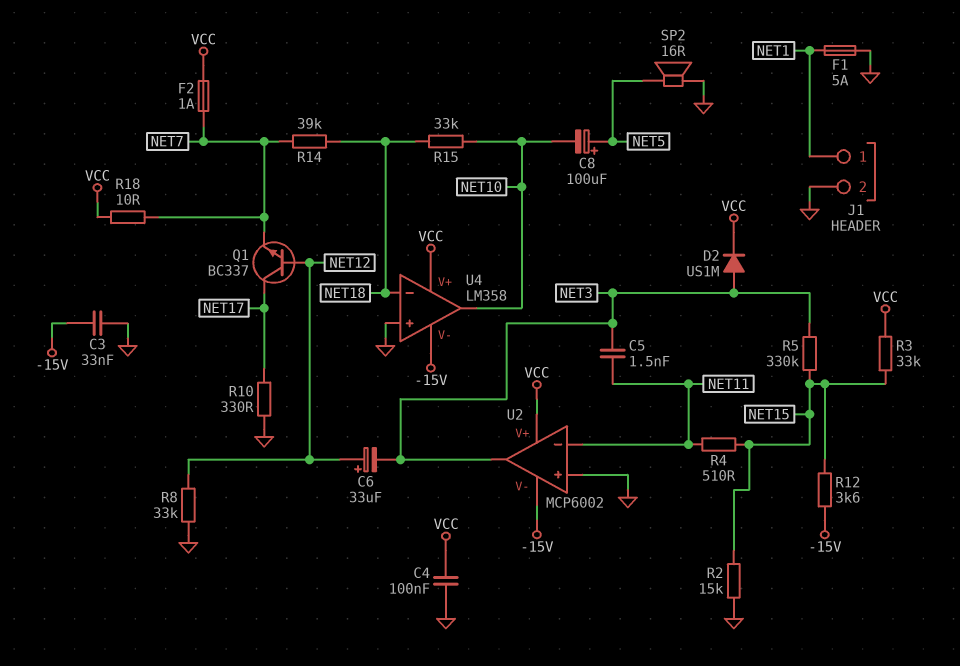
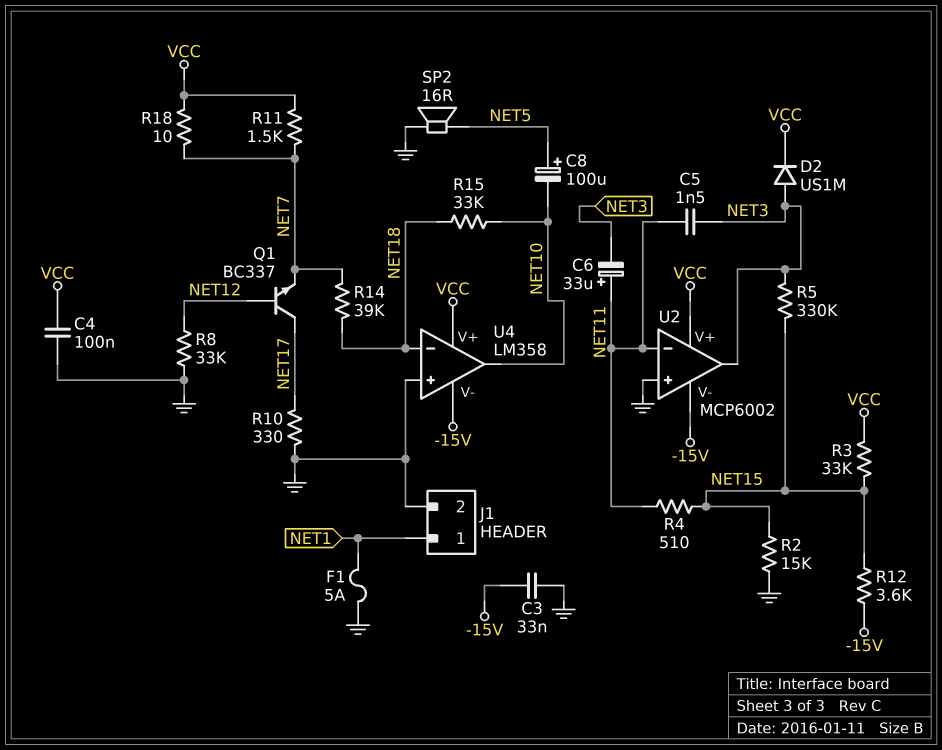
C6: 33uF (plus NET12, minus NET3) -> 33uF (plus NET11, minus NET3)
F2: 1A (NET7, VCC) -> none
R11: none -> 1.5k (NET7, VCC)

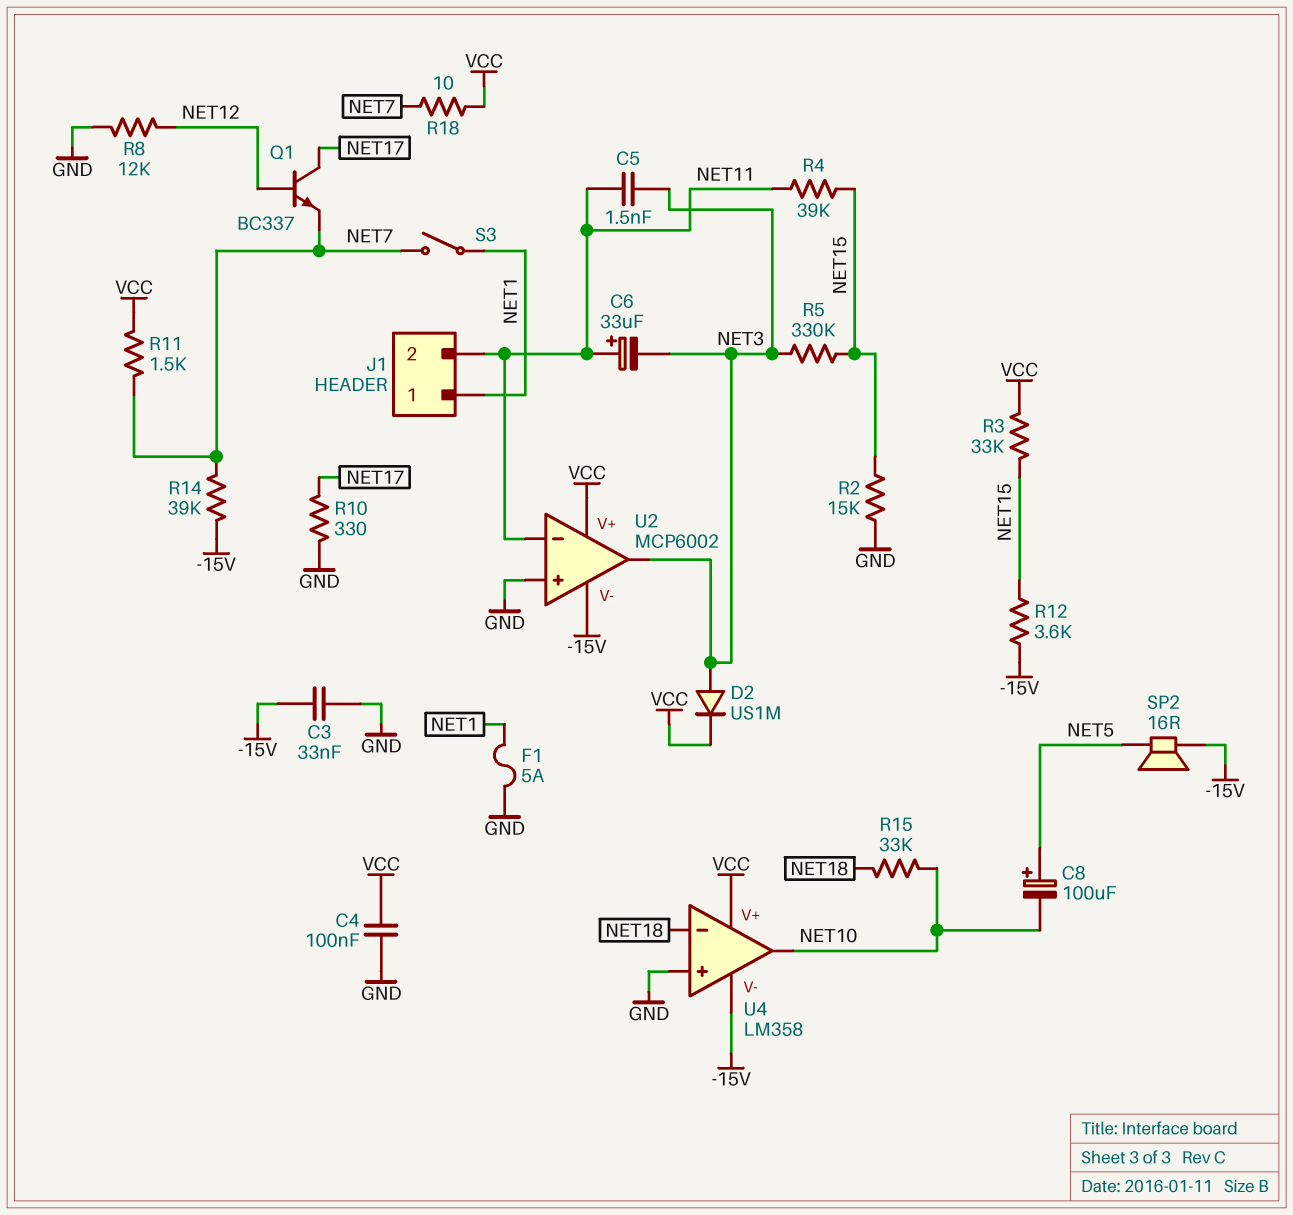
J1 pin 2: GND -> NET11
R4: 510 (NET11, NET15) -> 39k (NET11, NET15)
R8: 33k (GND, NET12) -> 12k (GND, NET12)
R14: 39k (NET7, NET18) -> 39k (-15V, NET7)
S3: none -> switch (NET1, NET7)
SP2: speaker 16R (GND, NET5) -> speaker 16R (-15V, NET5)

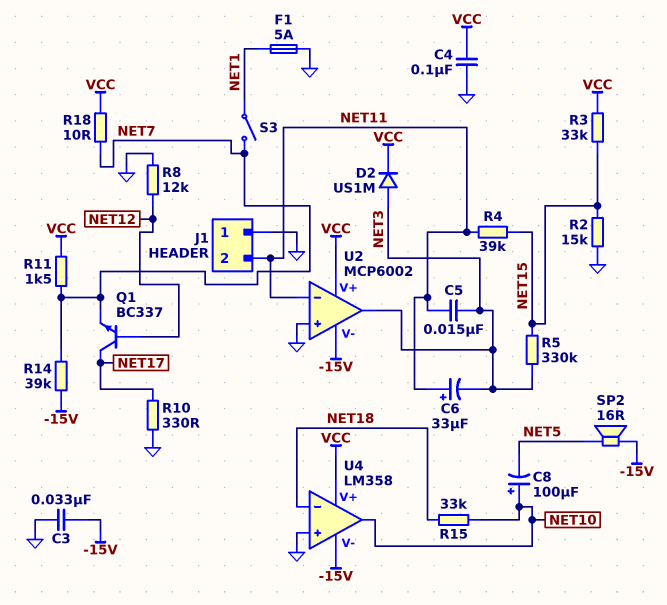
C5: 1.5nF (NET3, NET11) -> 15nF (NET3, NET11)
C8: 100uF (plus NET5, minus NET10) -> 100uF (plus NET10, minus NET5)
J1 pin 1: NET1 -> GND
R12: 3.6k (-15V, NET15) -> none

